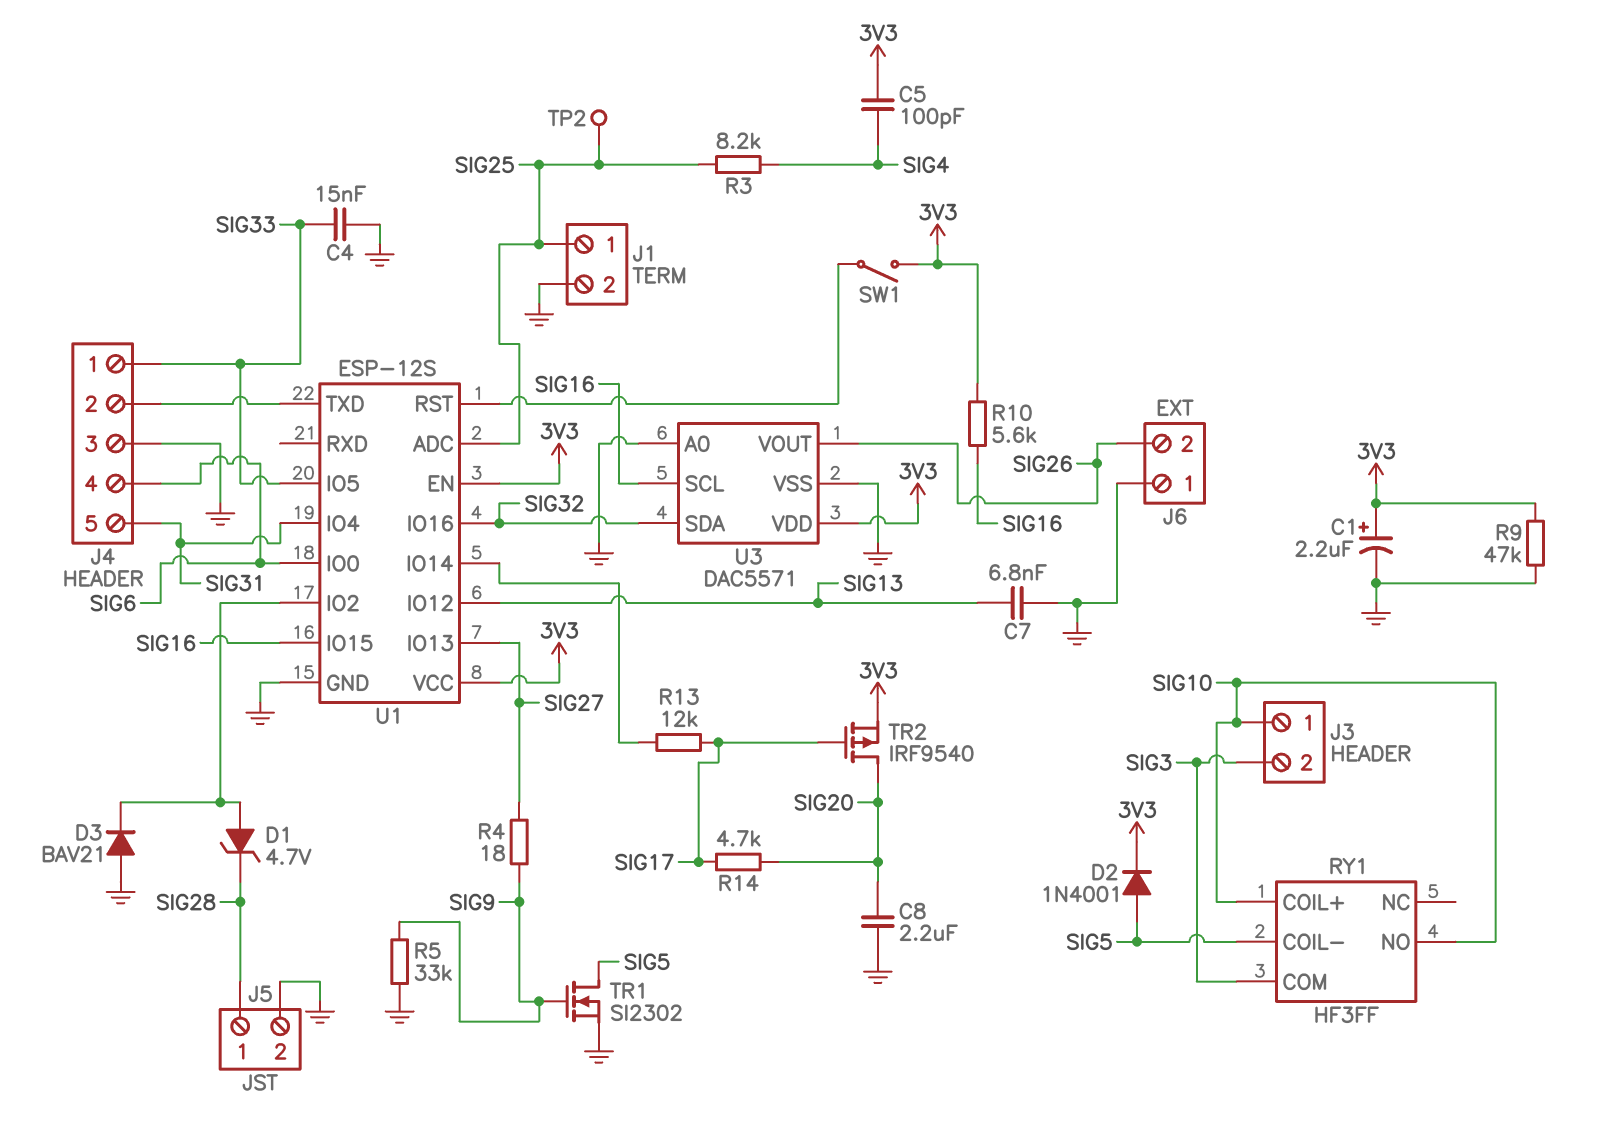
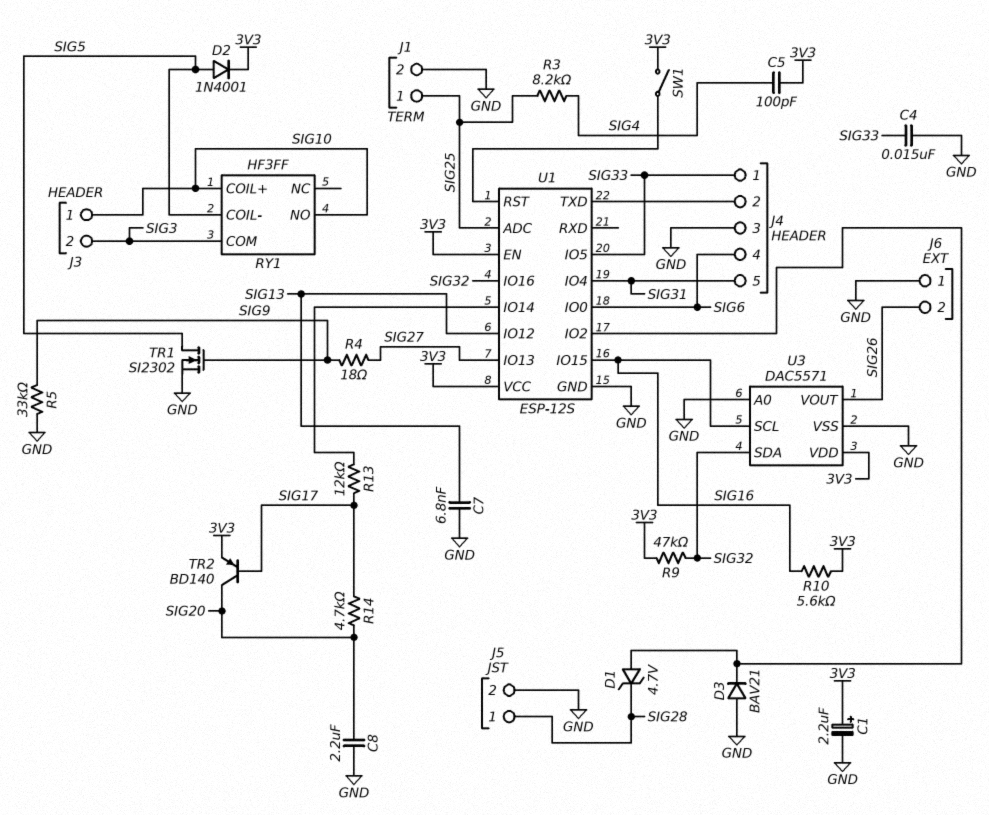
R9: 47k (3V3, GND) -> 47k (3V3, SIG32)
TP2: test point (SIG25) -> none
TR2: PMOS IRF9540 (G SIG17, D SIG20, S 3V3) -> PNP BD140 (B SIG17, C SIG20, E 3V3)

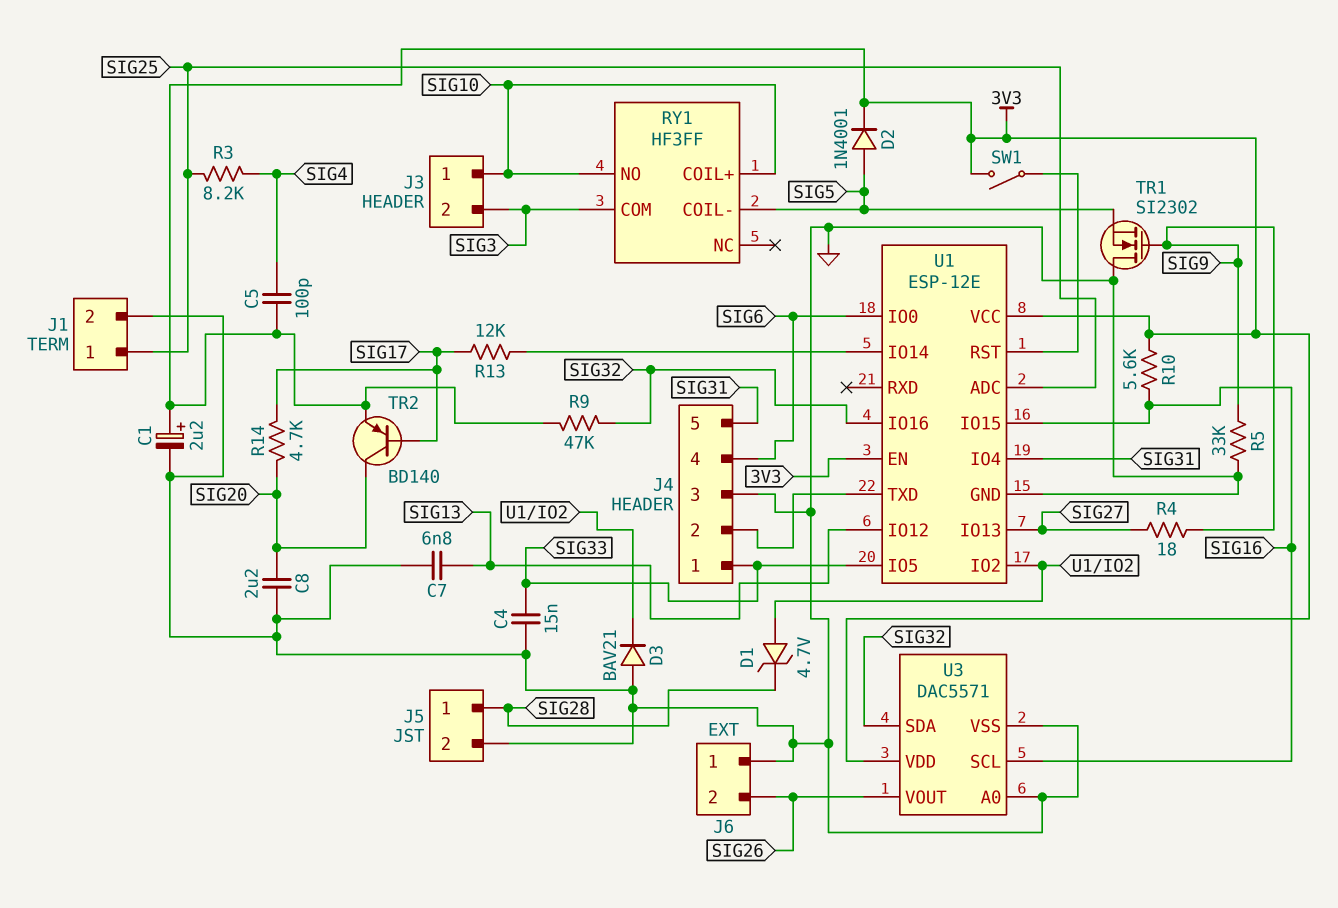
TR1: NMOS SI2302 (G SIG9, D SIG5, S GND) -> NMOS SI2302 (G SIG9, D GND, S SIG5)
U1: ESP-12S -> ESP-12E

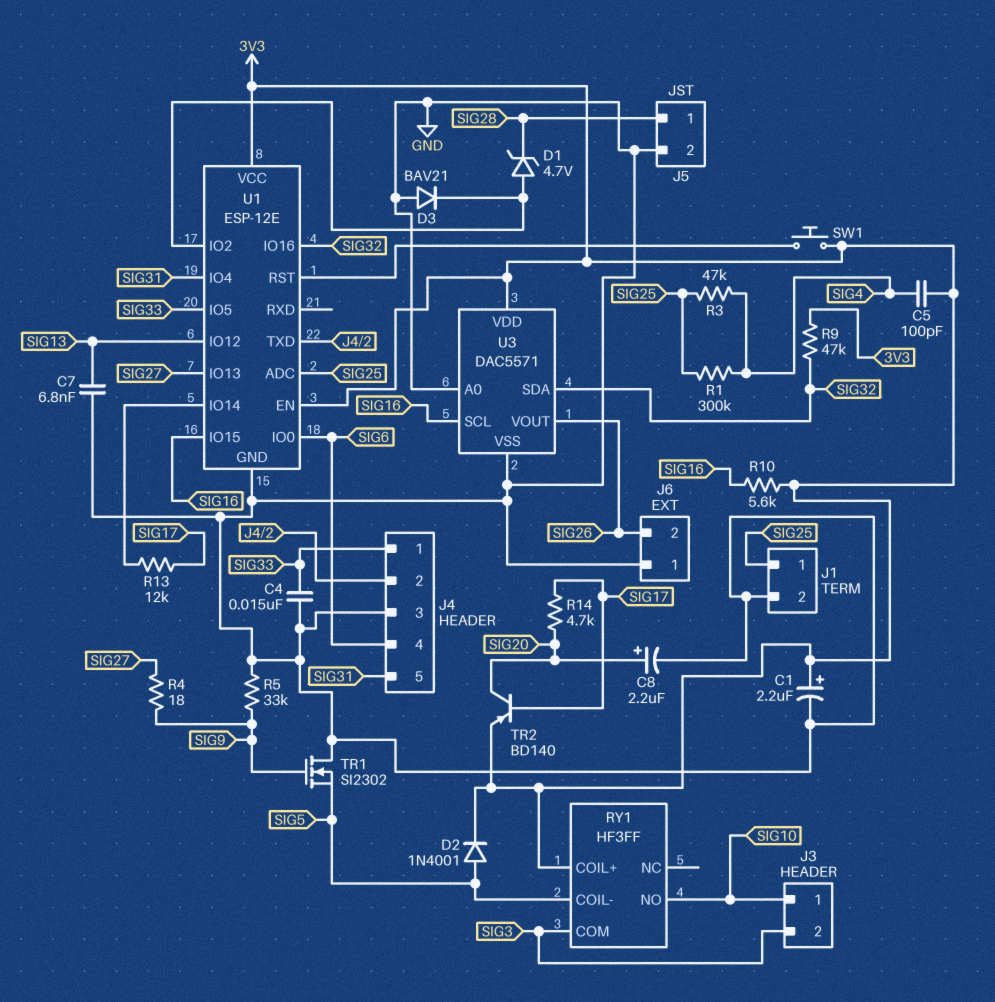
C8: 2.2uF (GND, SIG20) -> 2.2uF (plus SIG20, minus GND)
R1: none -> 300k (SIG4, SIG25)
R3: 8.2k (SIG4, SIG25) -> 47k (SIG4, SIG25)
RY1 pin COIL+: SIG10 -> 3V3
SW1: switch (3V3, U1/RST) -> button (3V3, U1/RST)

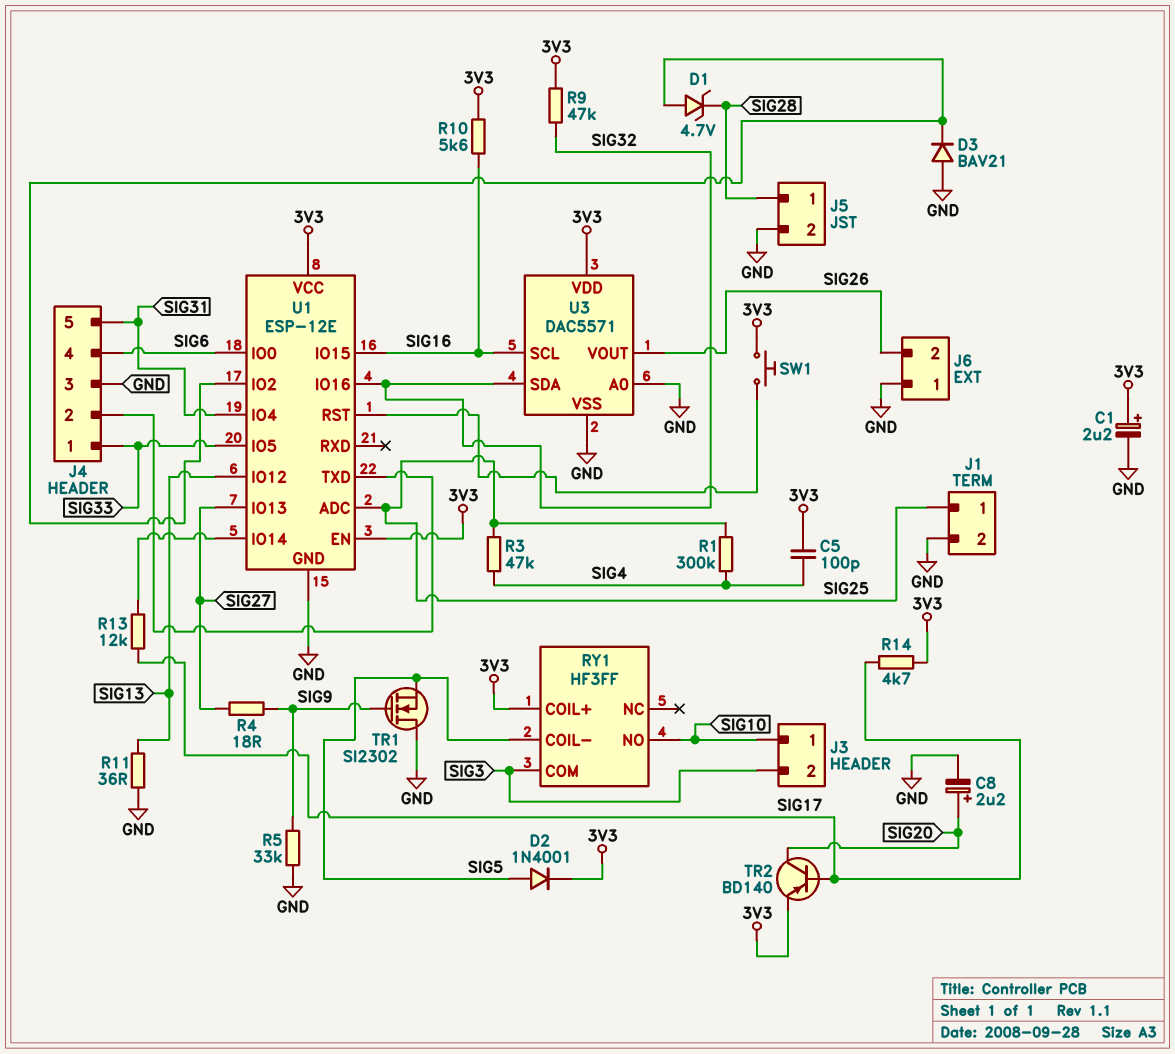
C4: 15nF (GND, SIG33) -> none
C7: 6.8nF (GND, SIG13) -> none
R11: none -> 36 (GND, SIG13)
R14: 4.7k (SIG17, SIG20) -> 4.7k (3V3, SIG17)

